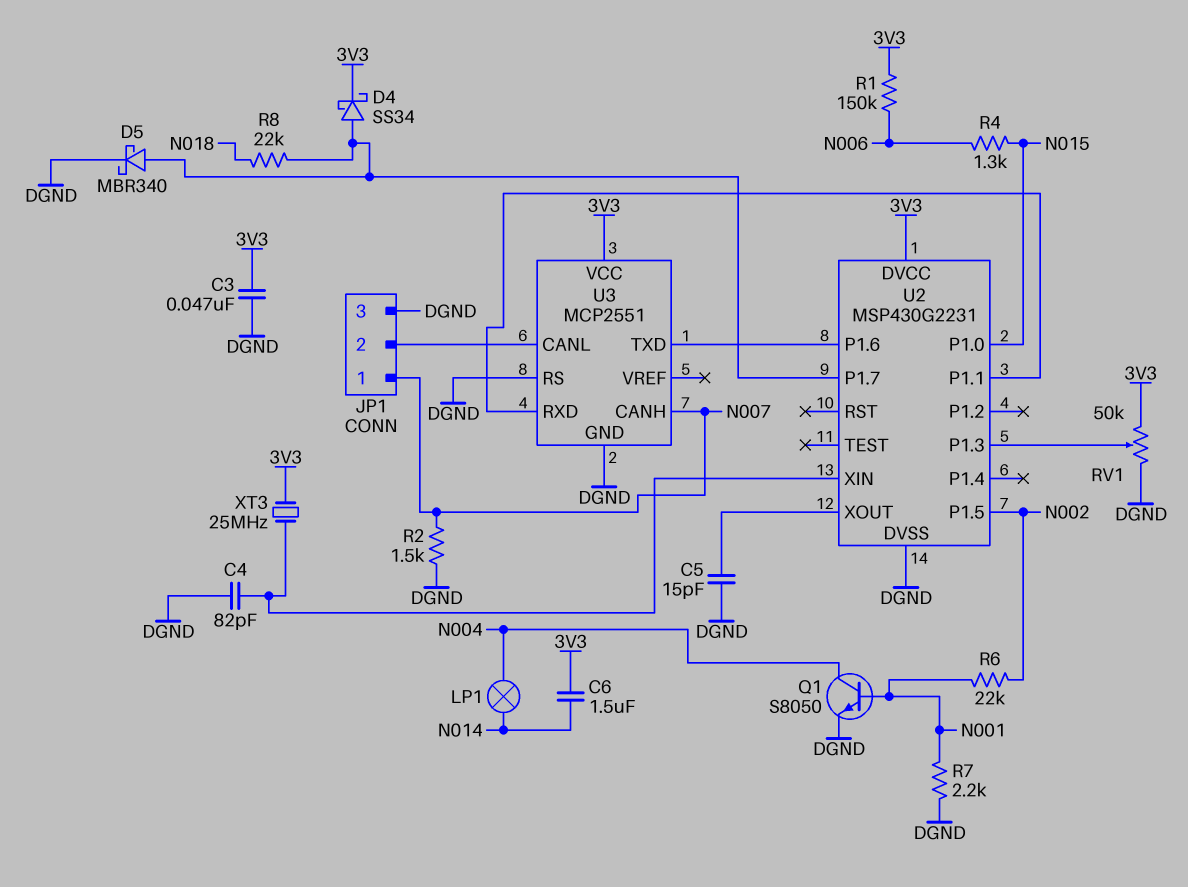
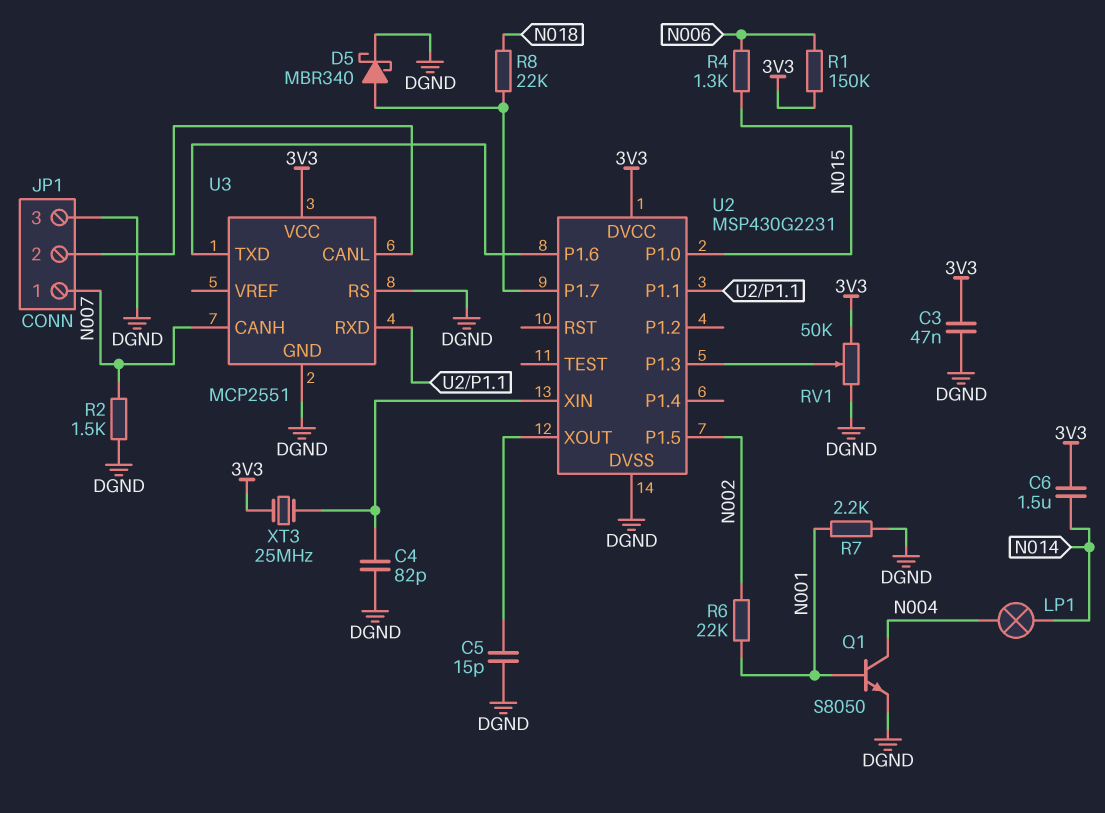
D4: schottky SS34 (A U2/P1.7, K 3V3) -> none

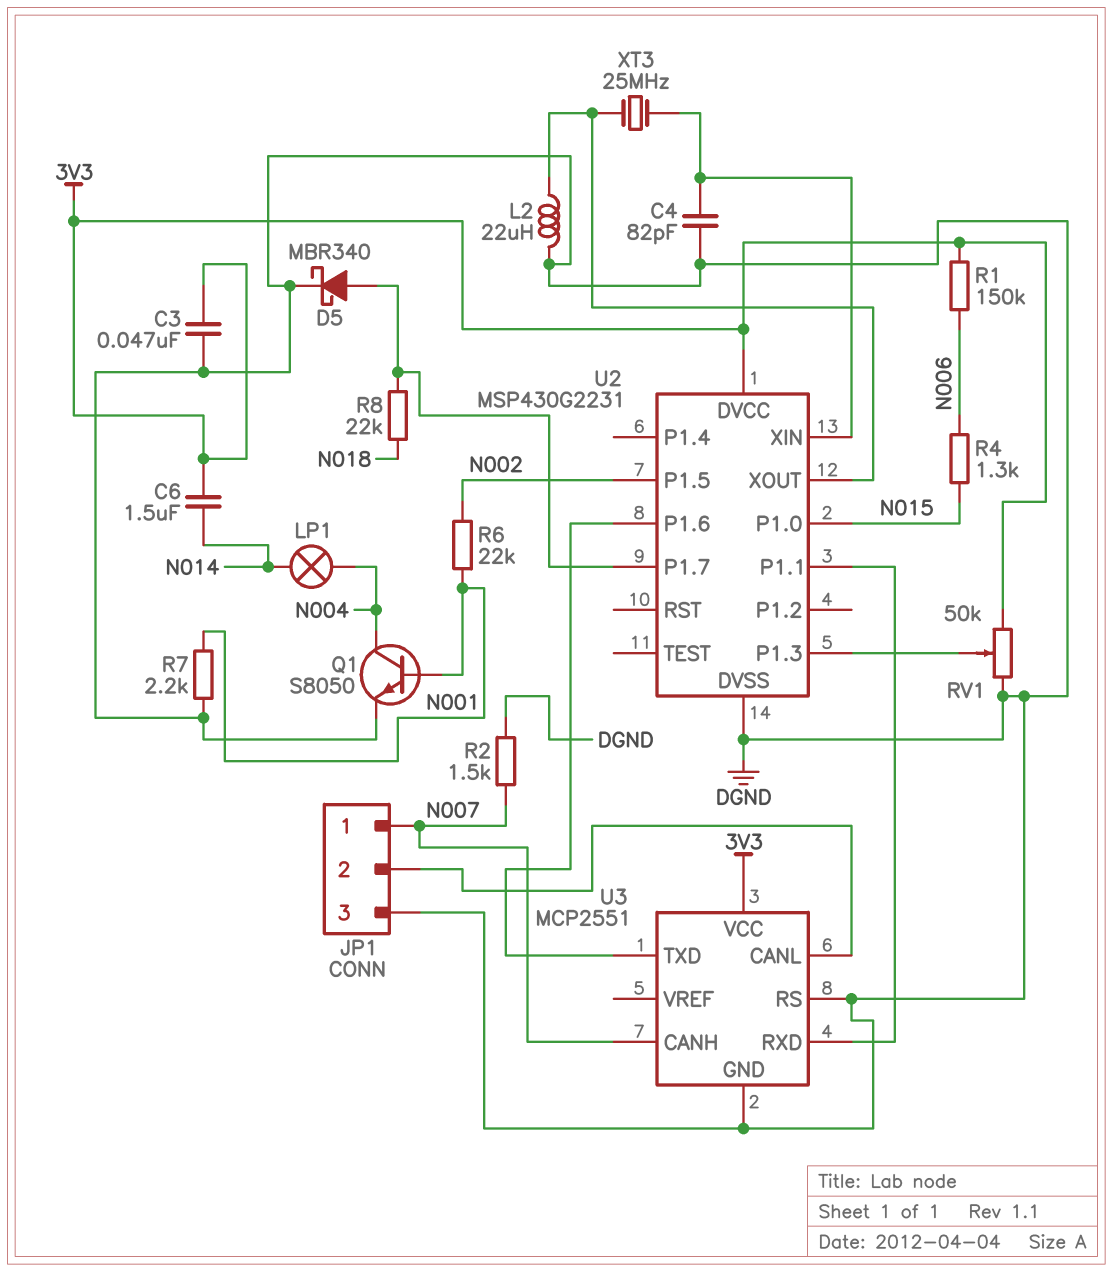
C5: 15pF (DGND, U2/XOUT) -> none
L2: none -> 22uH (DGND, U2/XOUT)
XT3: 25MHz (3V3, U2/XIN) -> 25MHz (U2/XIN, U2/XOUT)

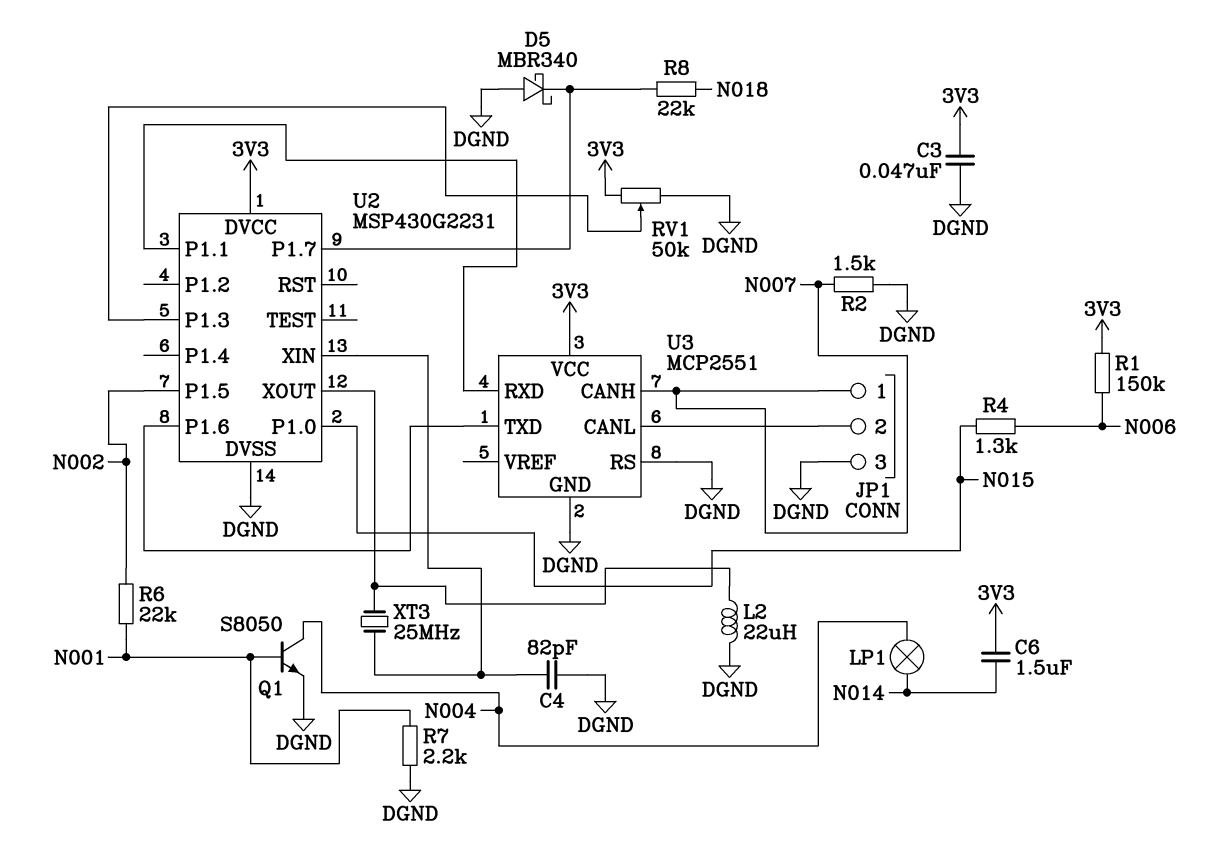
D5: schottky MBR340 (A U2/P1.7, K DGND) -> schottky MBR340 (A DGND, K U2/P1.7)

